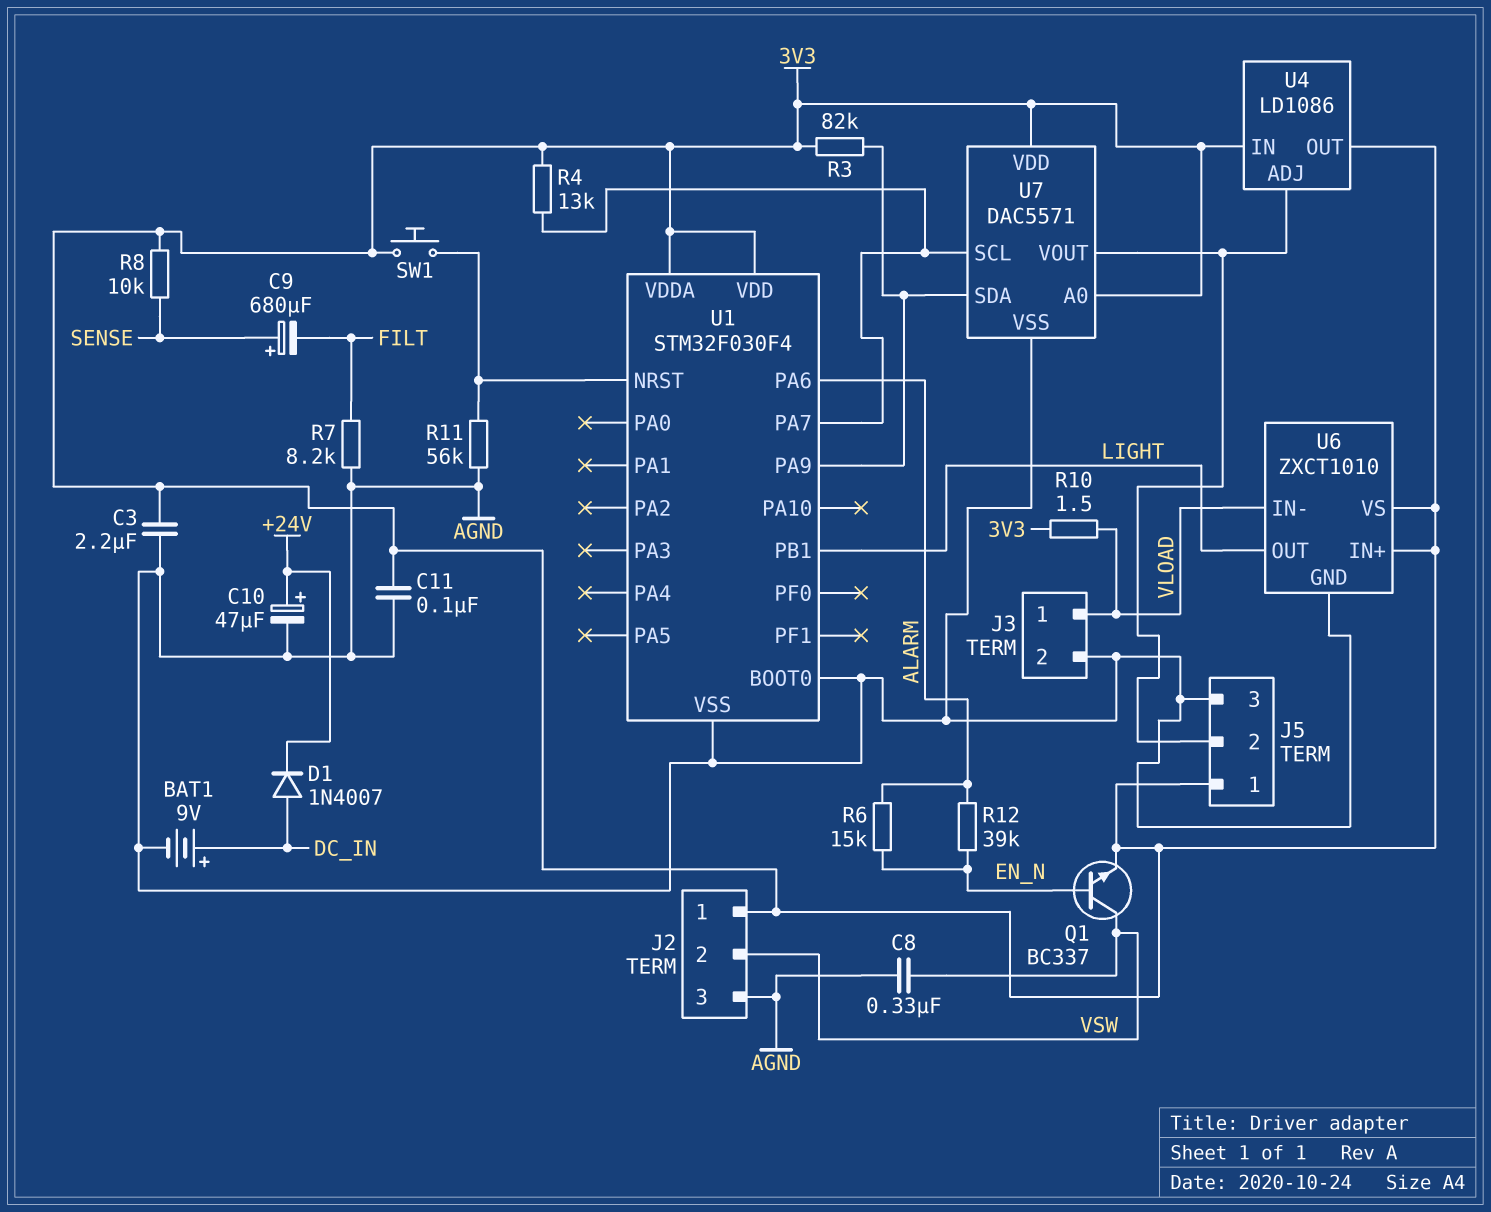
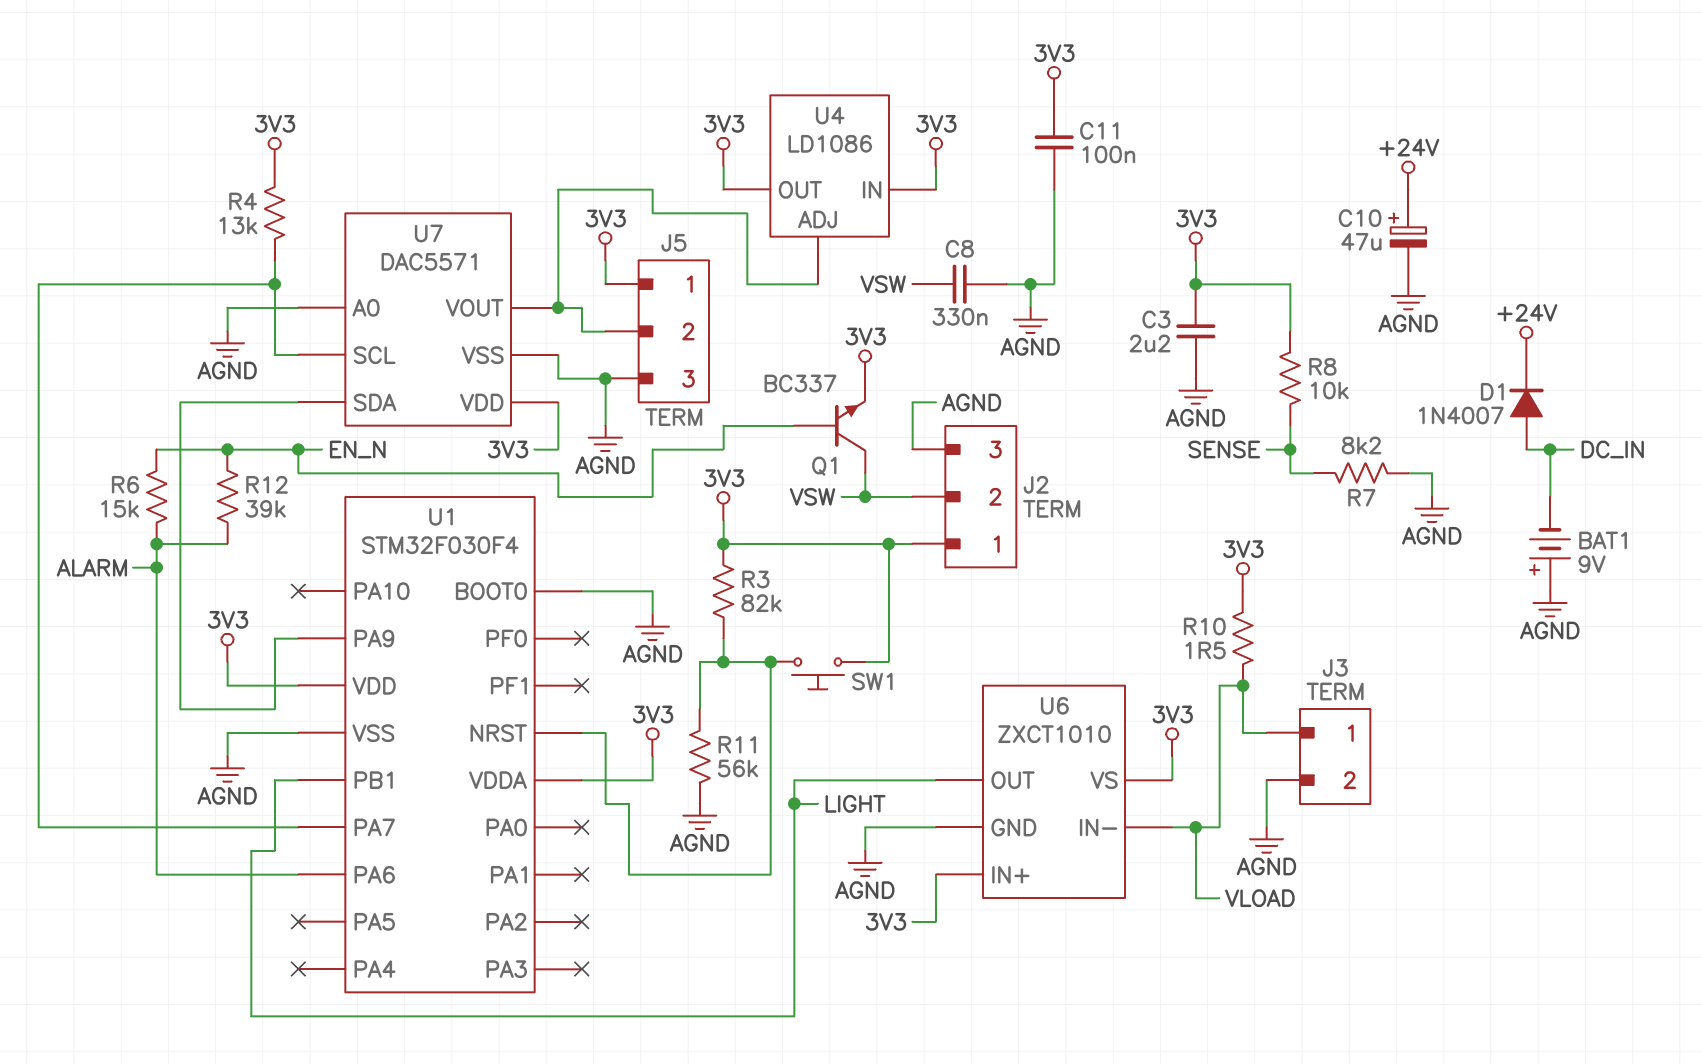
BAT1: 9V (plus DC_IN, minus AGND) -> 9V (plus AGND, minus DC_IN)
C9: 680uF (plus SENSE, minus FILT) -> none
R3: 82k (3V3, U1/PA9) -> 82k (3V3, U1/NRST)
R7: 8.2k (AGND, FILT) -> 8.2k (AGND, SENSE)
U7 pin A0: 3V3 -> AGND

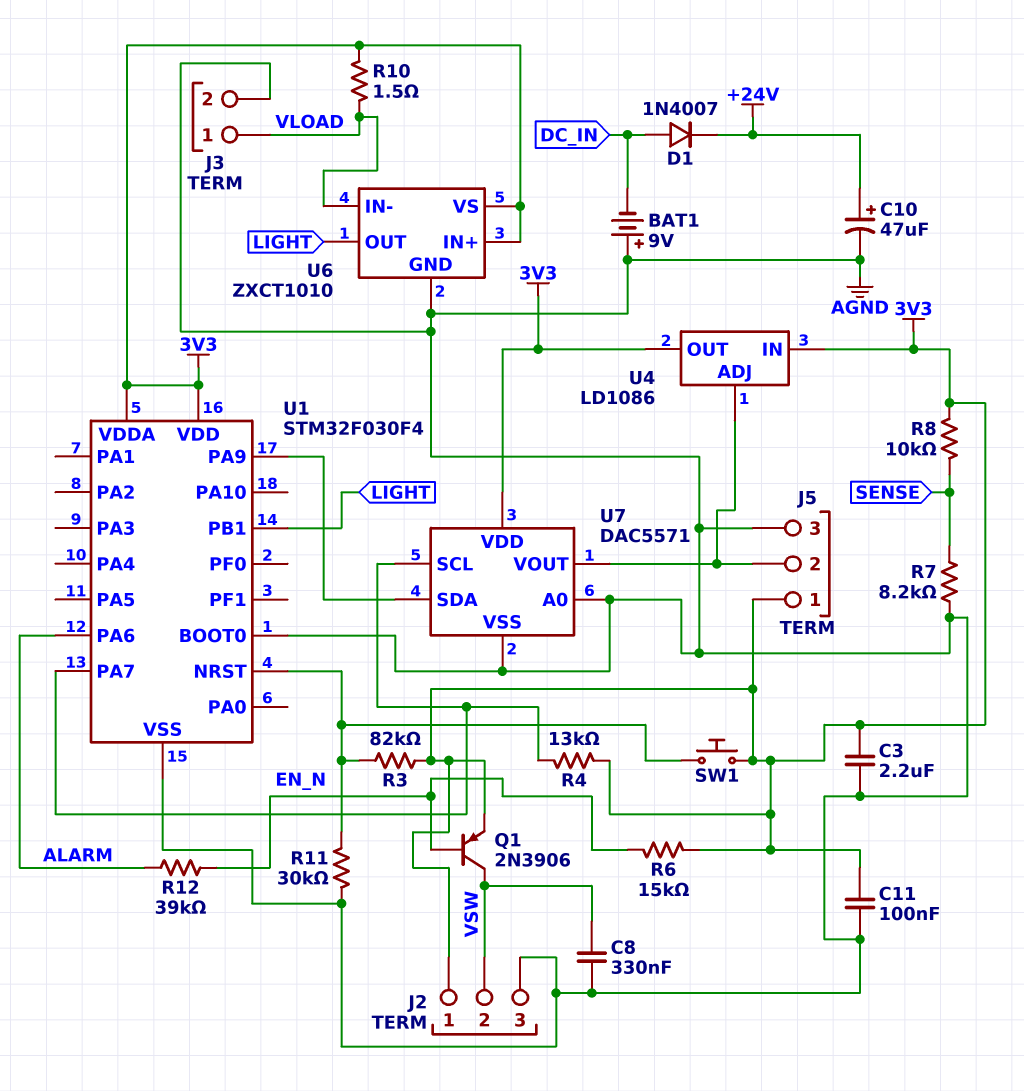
Q1: NPN BC337 (B EN_N, C VSW, E 3V3) -> PNP 2N3906 (B EN_N, C VSW, E 3V3)
R6: 15k (ALARM, EN_N) -> 15k (3V3, EN_N)
R11: 56k (AGND, U1/NRST) -> 30k (AGND, U1/NRST)

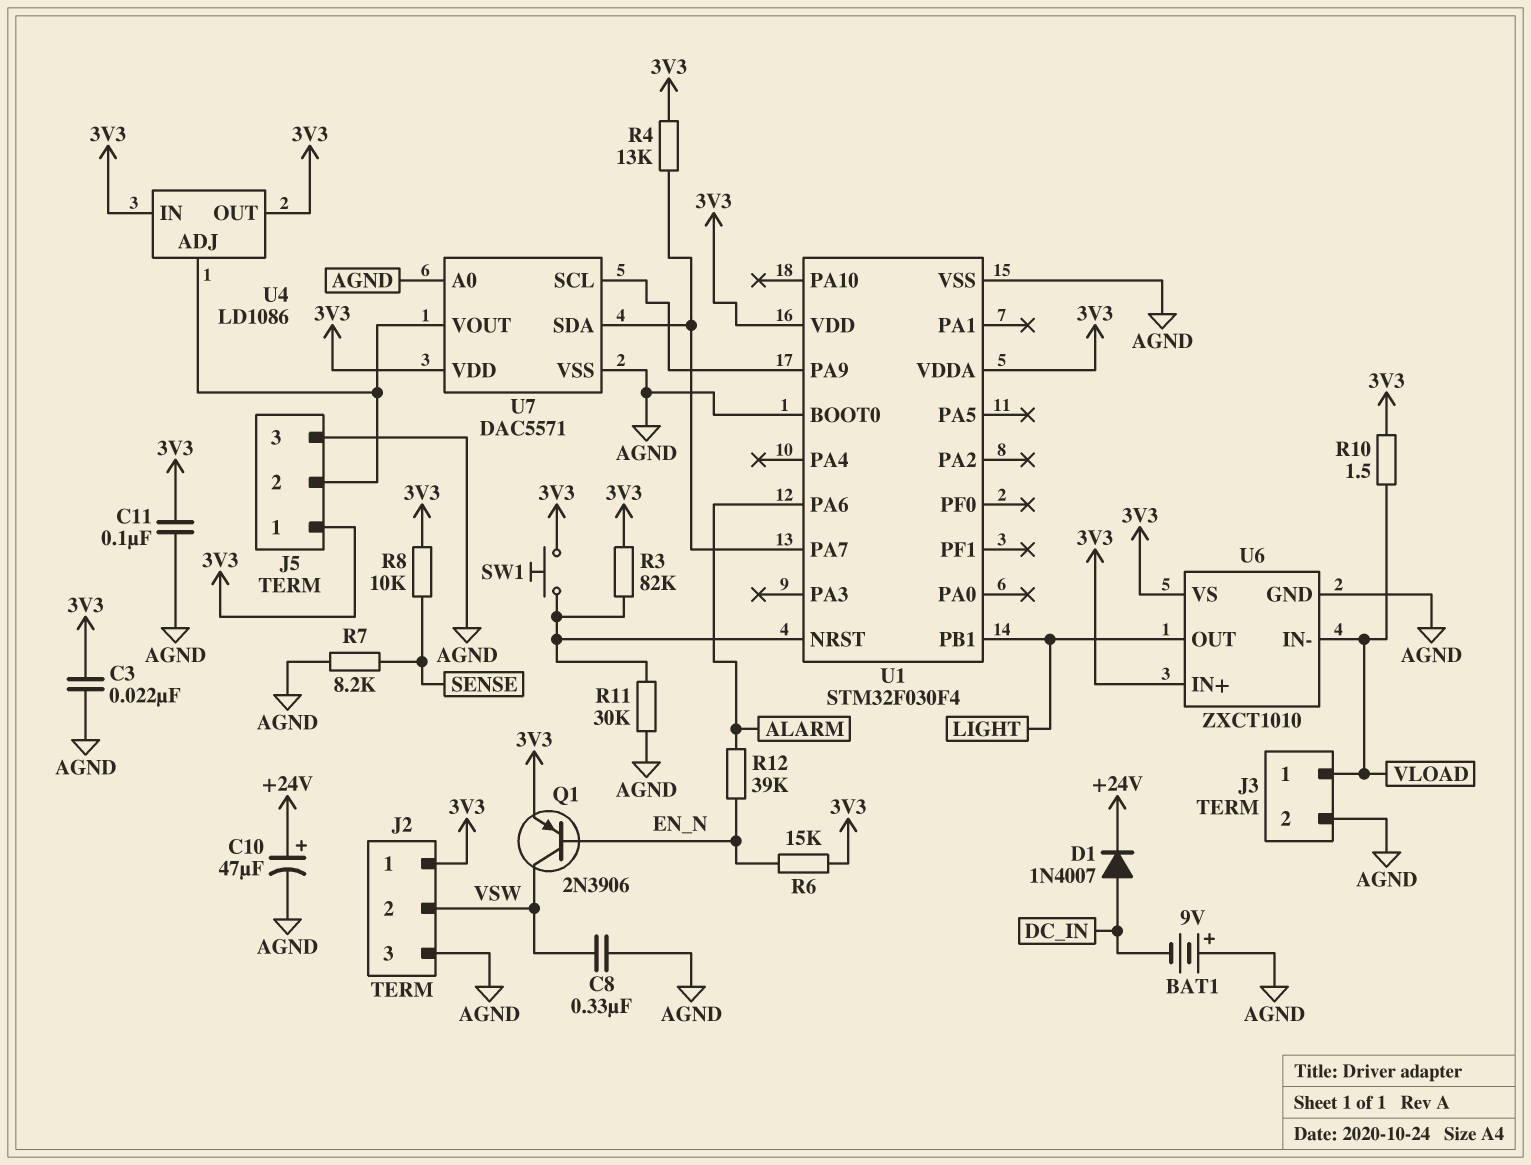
C3: 2.2uF (3V3, AGND) -> 22nF (3V3, AGND)
U7 pin SCL: U1/PA7 -> U1/PA9
U7 pin SDA: U1/PA9 -> U1/PA7

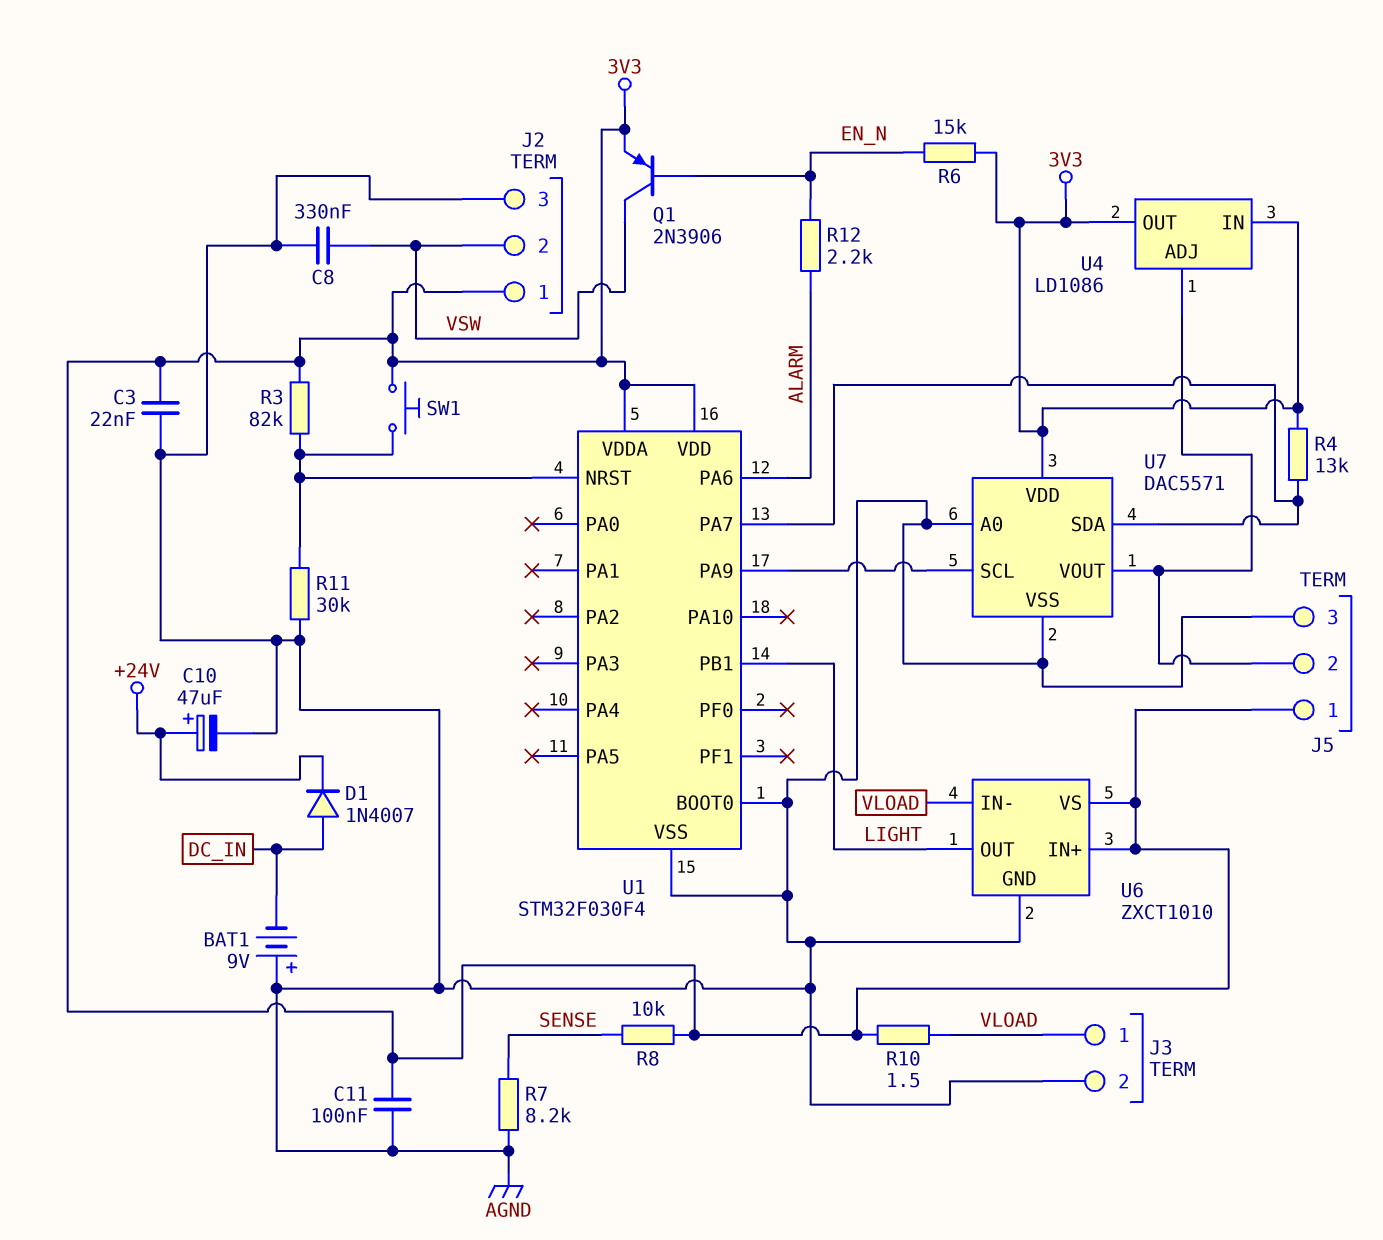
R12: 39k (ALARM, EN_N) -> 2.2k (ALARM, EN_N)

